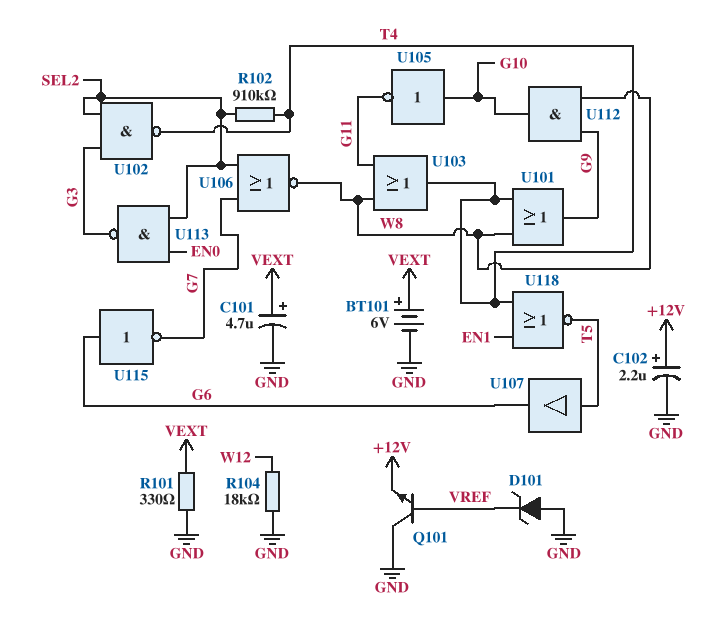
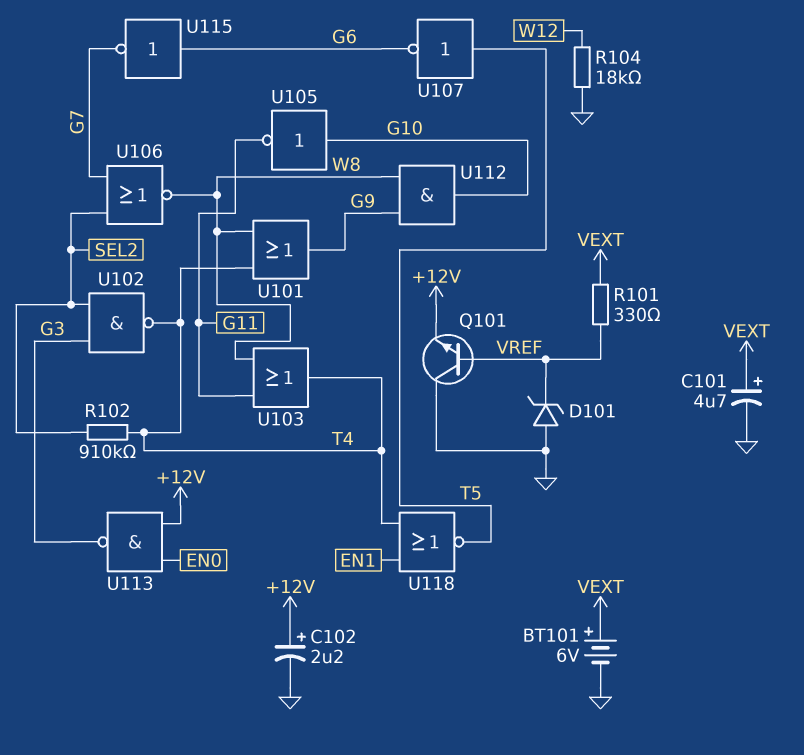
R101: 330 (GND, VEXT) -> 330 (VEXT, VREF)
U107: buffer (in T5, out G6) -> NOT (in T5, out G6)
U113: NAND (in EN0, in SEL2, out G3) -> NAND (in +12V, in EN0, out G3)

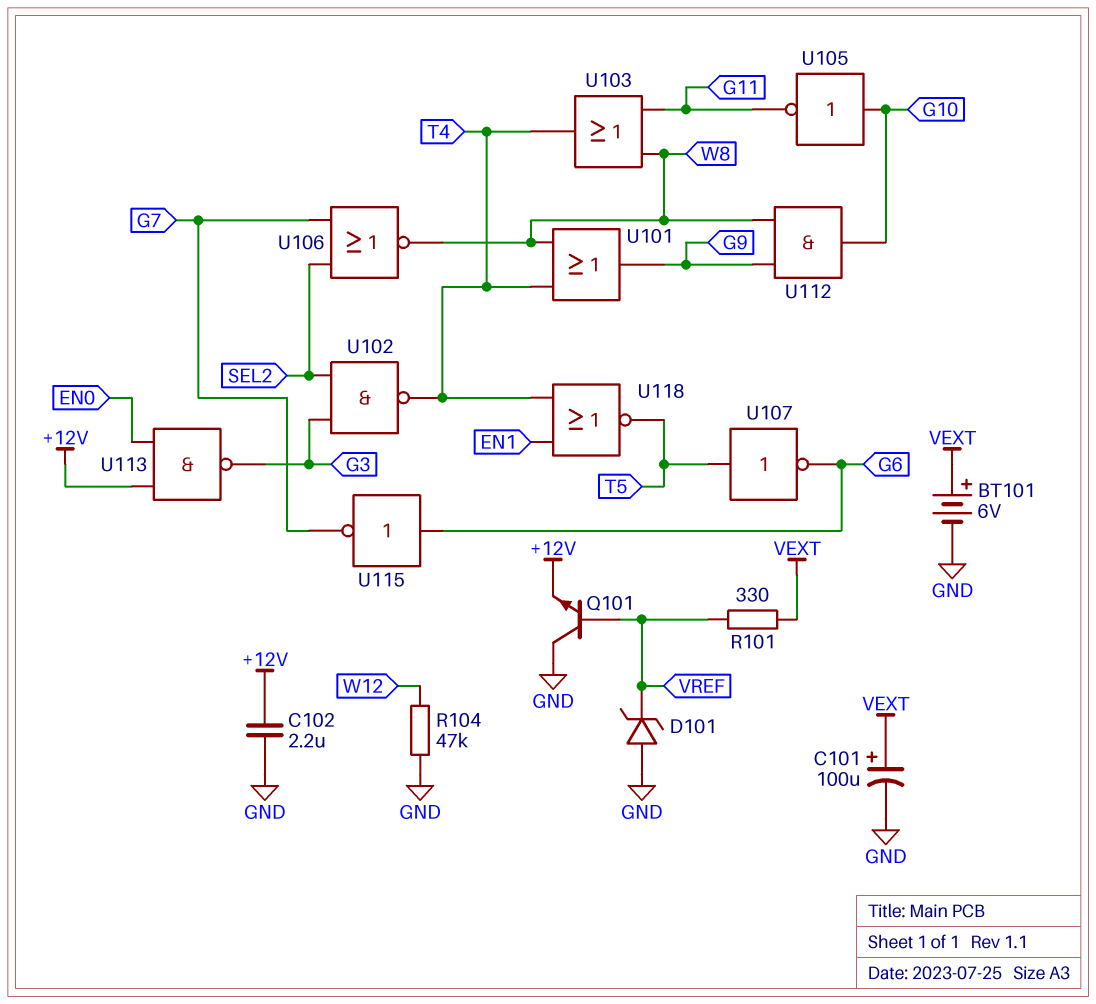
C101: 4.7uF (plus VEXT, minus GND) -> 100uF (plus VEXT, minus GND)
C102: 2.2uF (plus +12V, minus GND) -> 2.2uF (+12V, GND)
R102: 910k (SEL2, T4) -> none
R104: 18k (GND, W12) -> 47k (GND, W12)

